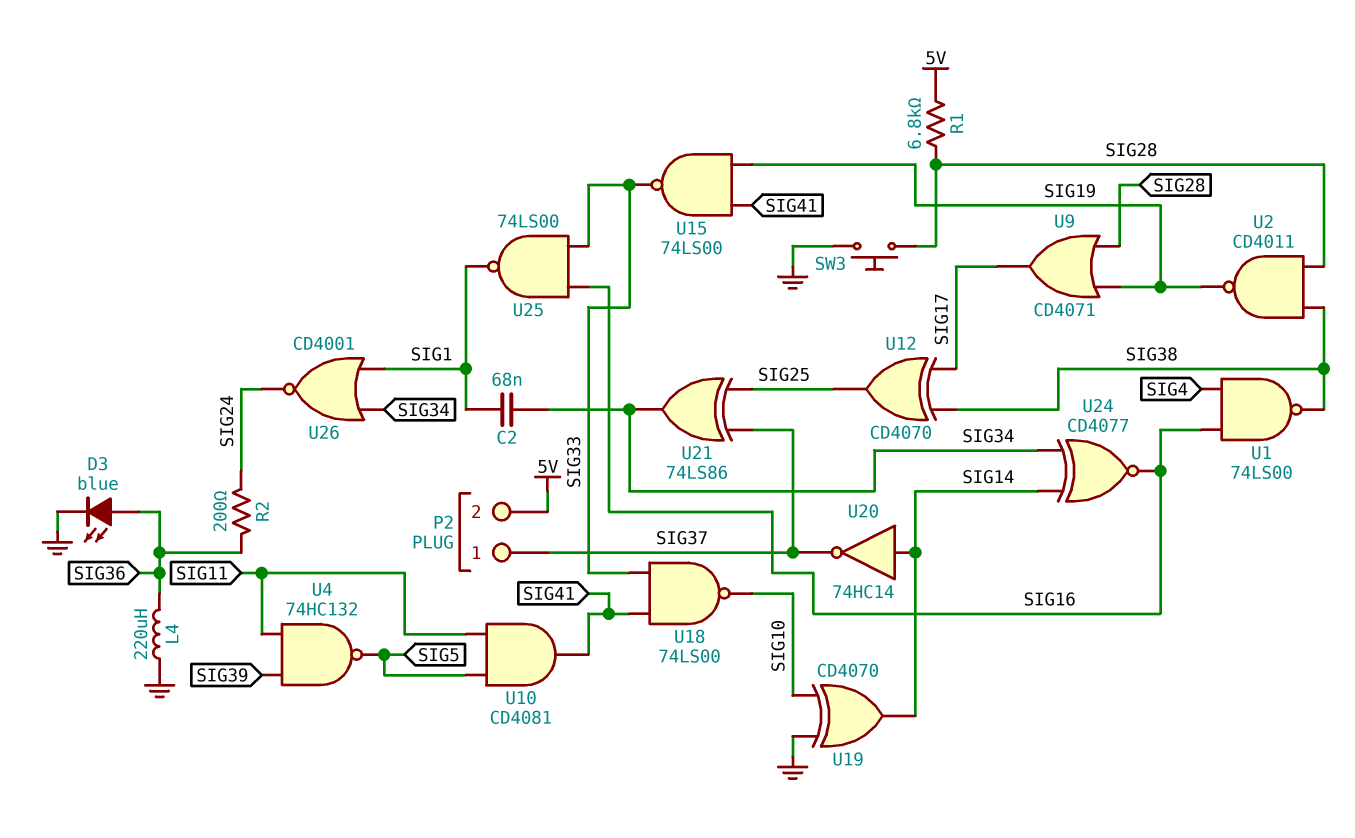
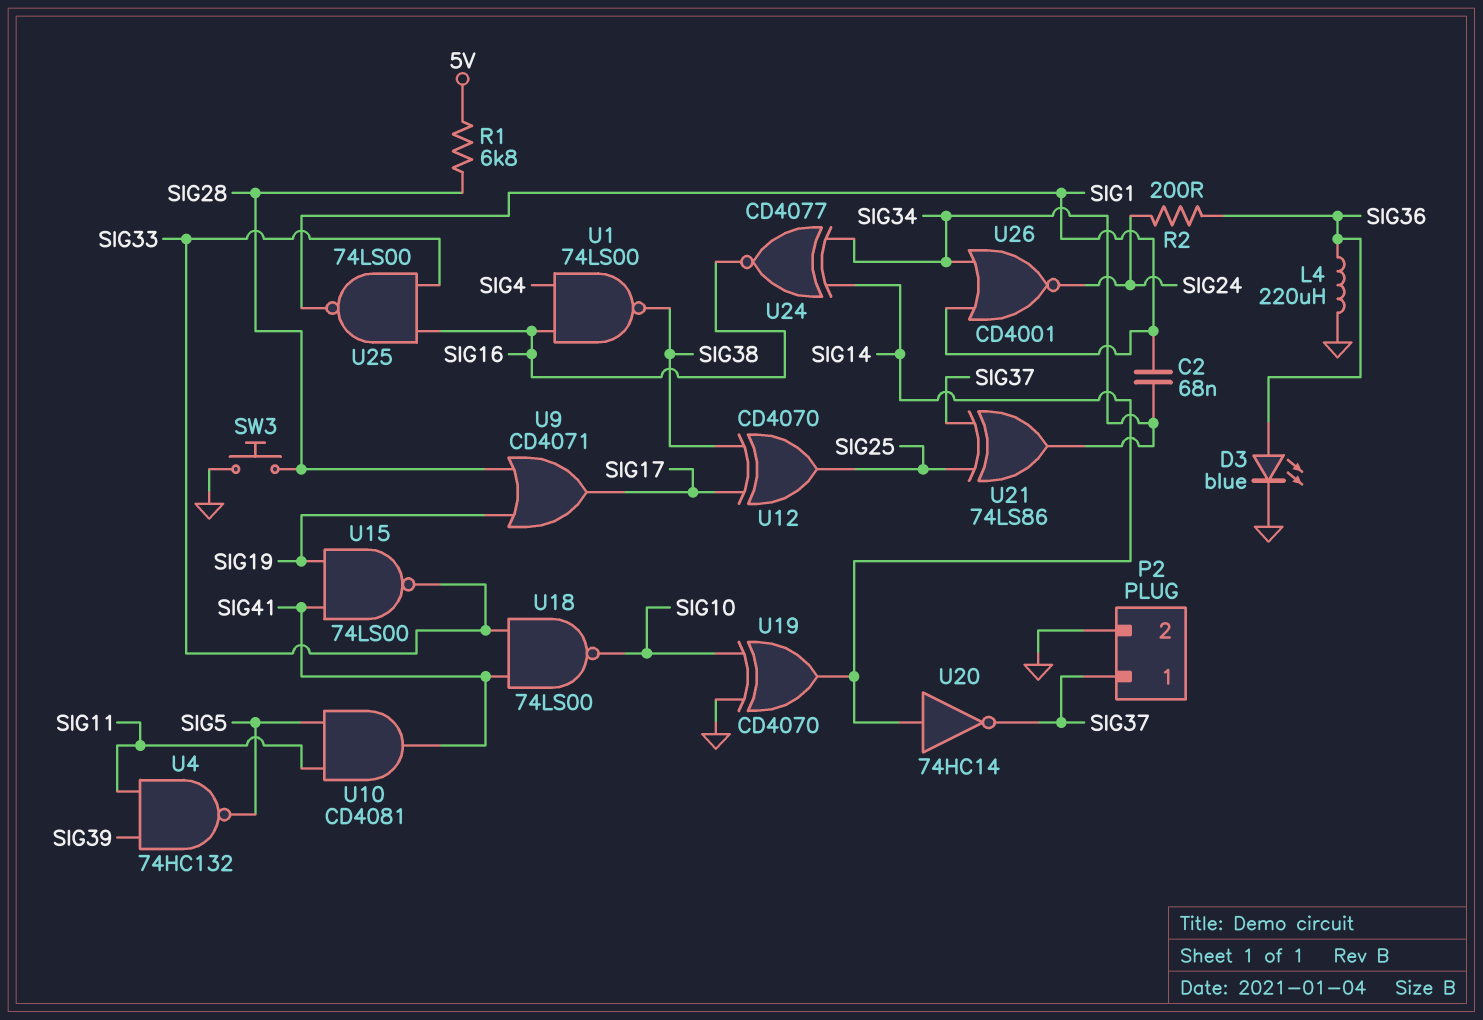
P2 pin 2: 5V -> GND
U2: NAND CD4011 (in SIG28, in SIG38, out SIG19) -> none

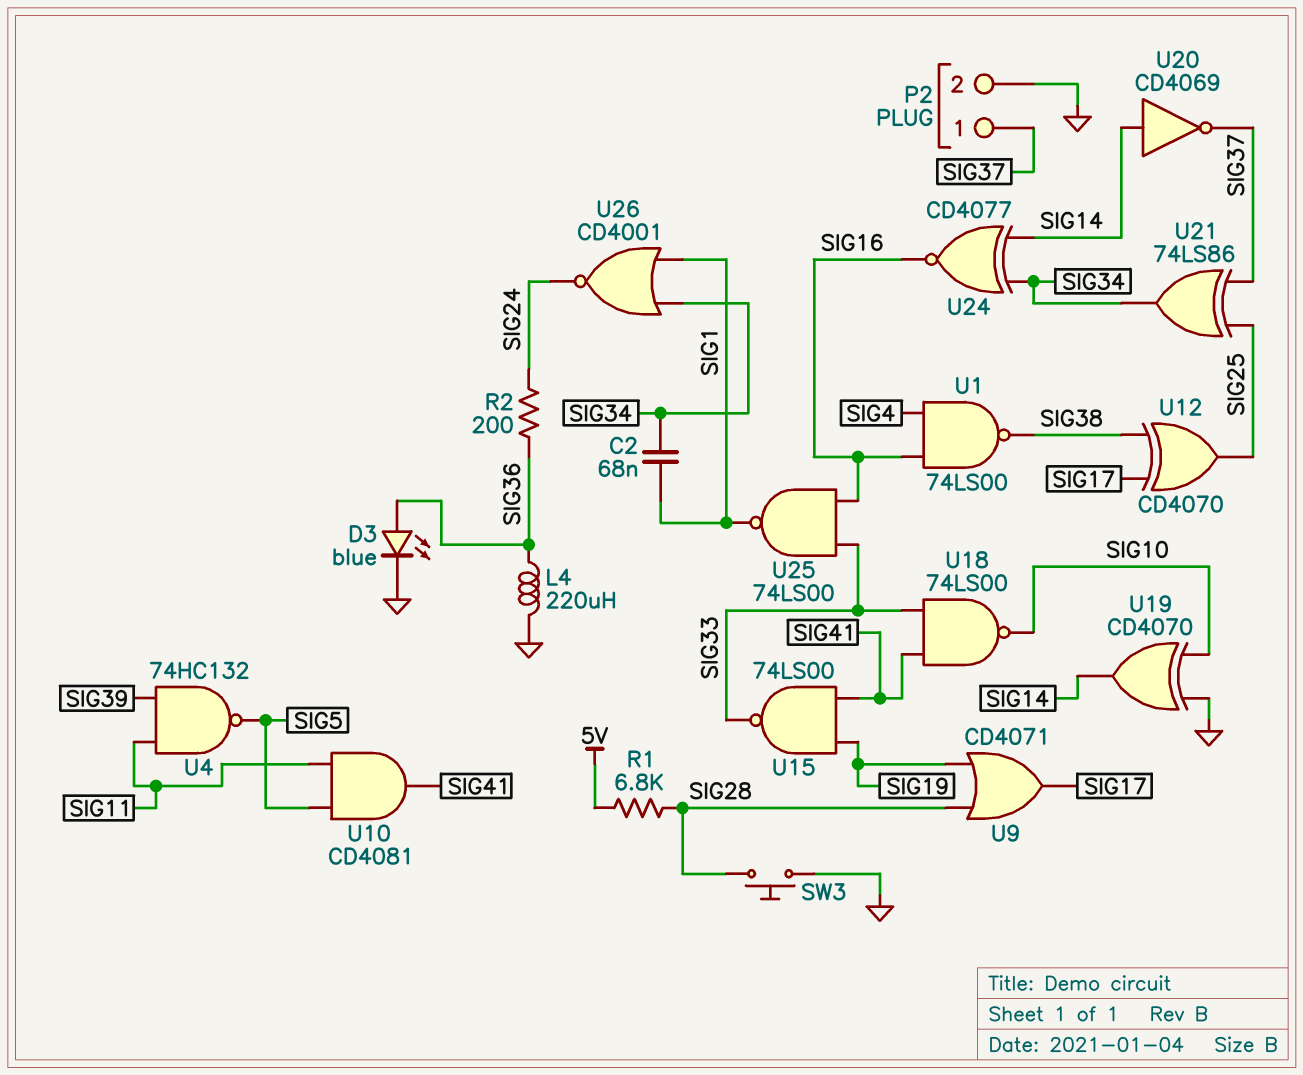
U20: NOT 74HC14 (in SIG14, out SIG37) -> NOT CD4069 (in SIG14, out SIG37)

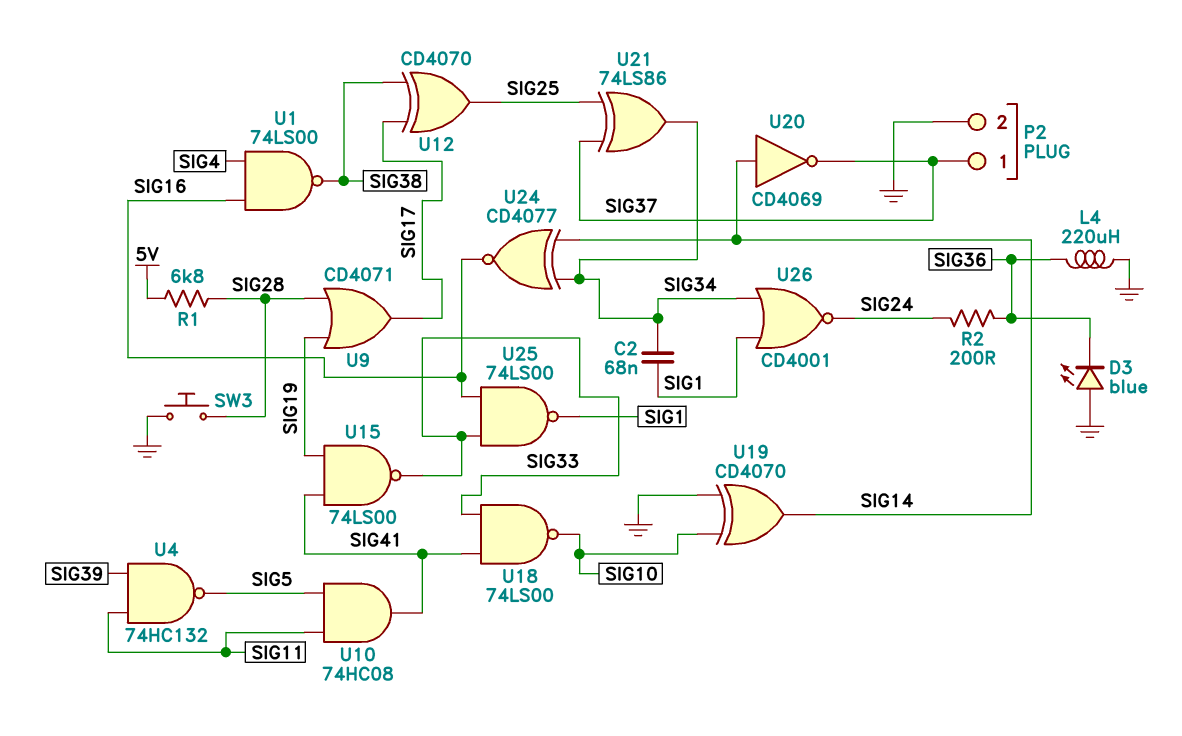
D3: LED blue (A SIG36, K GND) -> LED blue (A GND, K SIG36)
U10: AND CD4081 (in SIG5, in SIG11, out SIG41) -> AND 74HC08 (in SIG5, in SIG11, out SIG41)

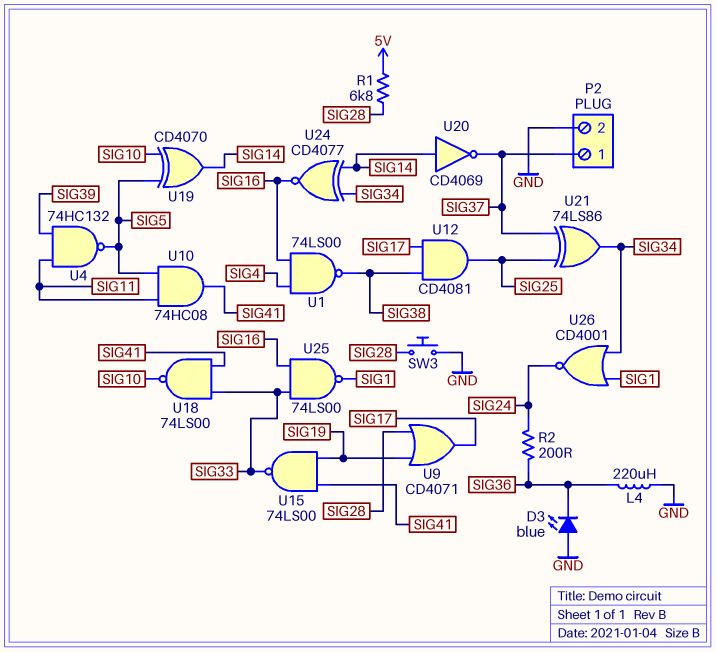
C2: 68nF (SIG1, SIG34) -> none
U12: XOR CD4070 (in SIG17, in SIG38, out SIG25) -> AND CD4081 (in SIG17, in SIG38, out SIG25)
U19: XOR CD4070 (in GND, in SIG10, out SIG14) -> XOR CD4070 (in SIG5, in SIG10, out SIG14)

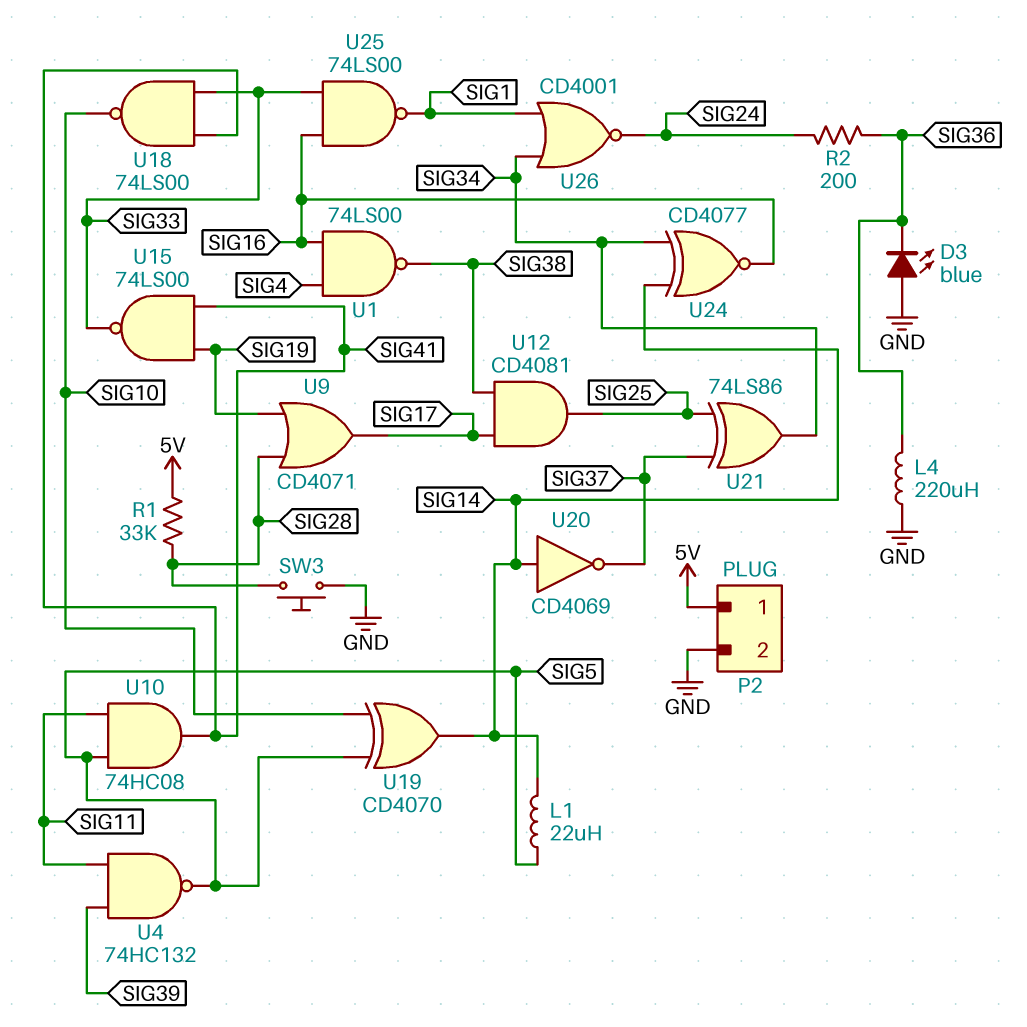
L1: none -> 22uH (SIG5, SIG14)
P2 pin 1: SIG37 -> 5V
R1: 6.8k (5V, SIG28) -> 33k (5V, SIG28)

